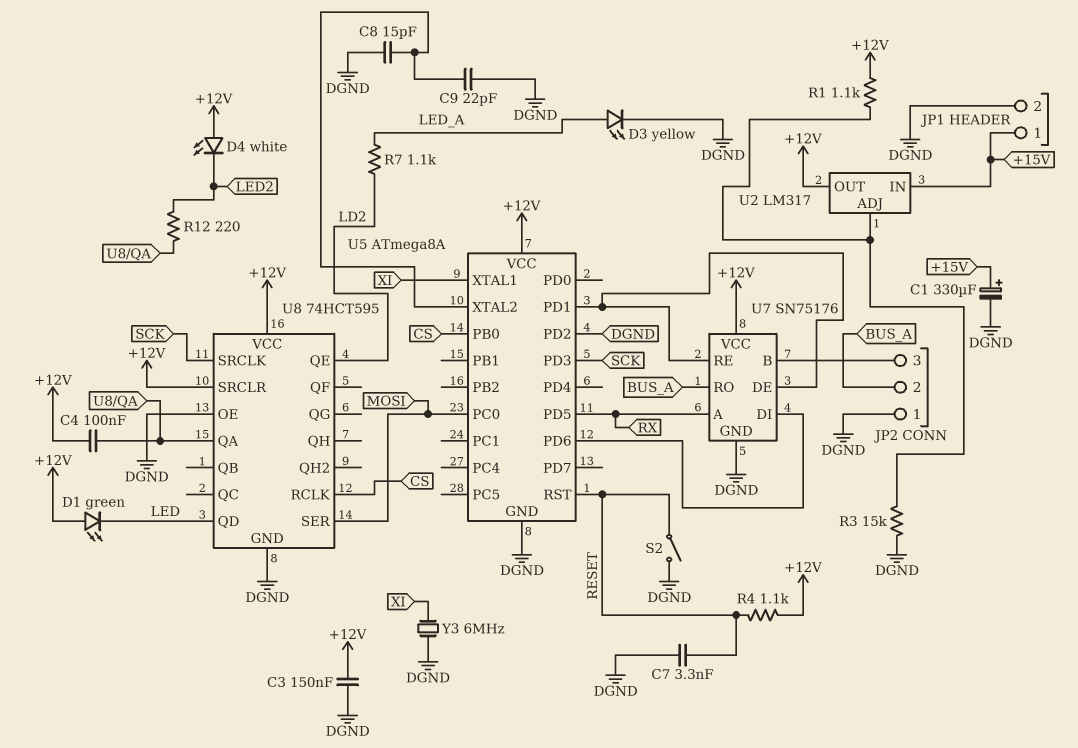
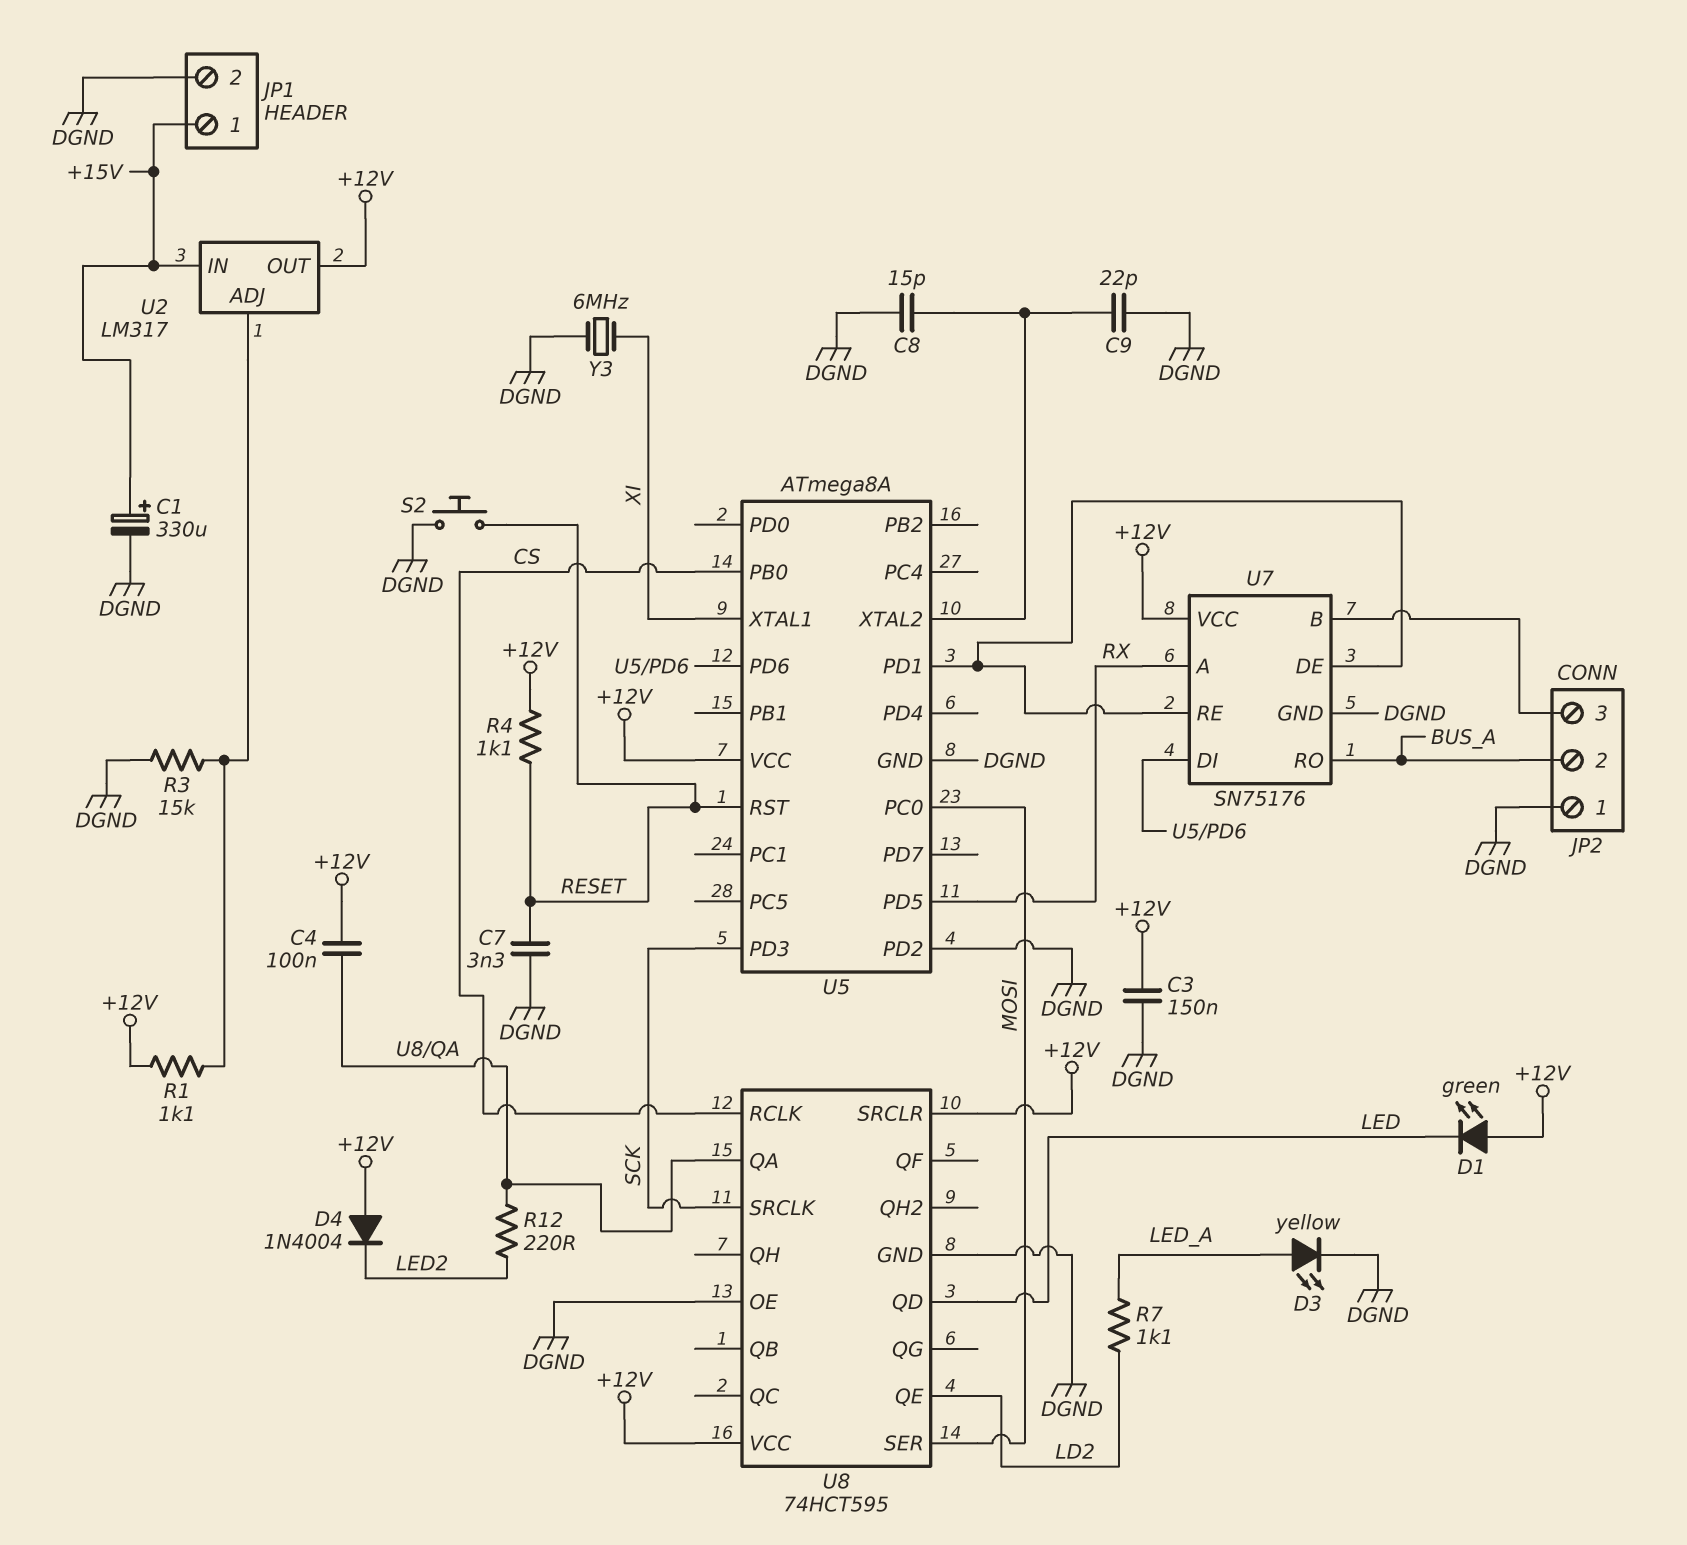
D4: LED white (A +12V, K LED2) -> diode 1N4004 (A +12V, K LED2)
S2: switch (DGND, RESET) -> button (DGND, RESET)

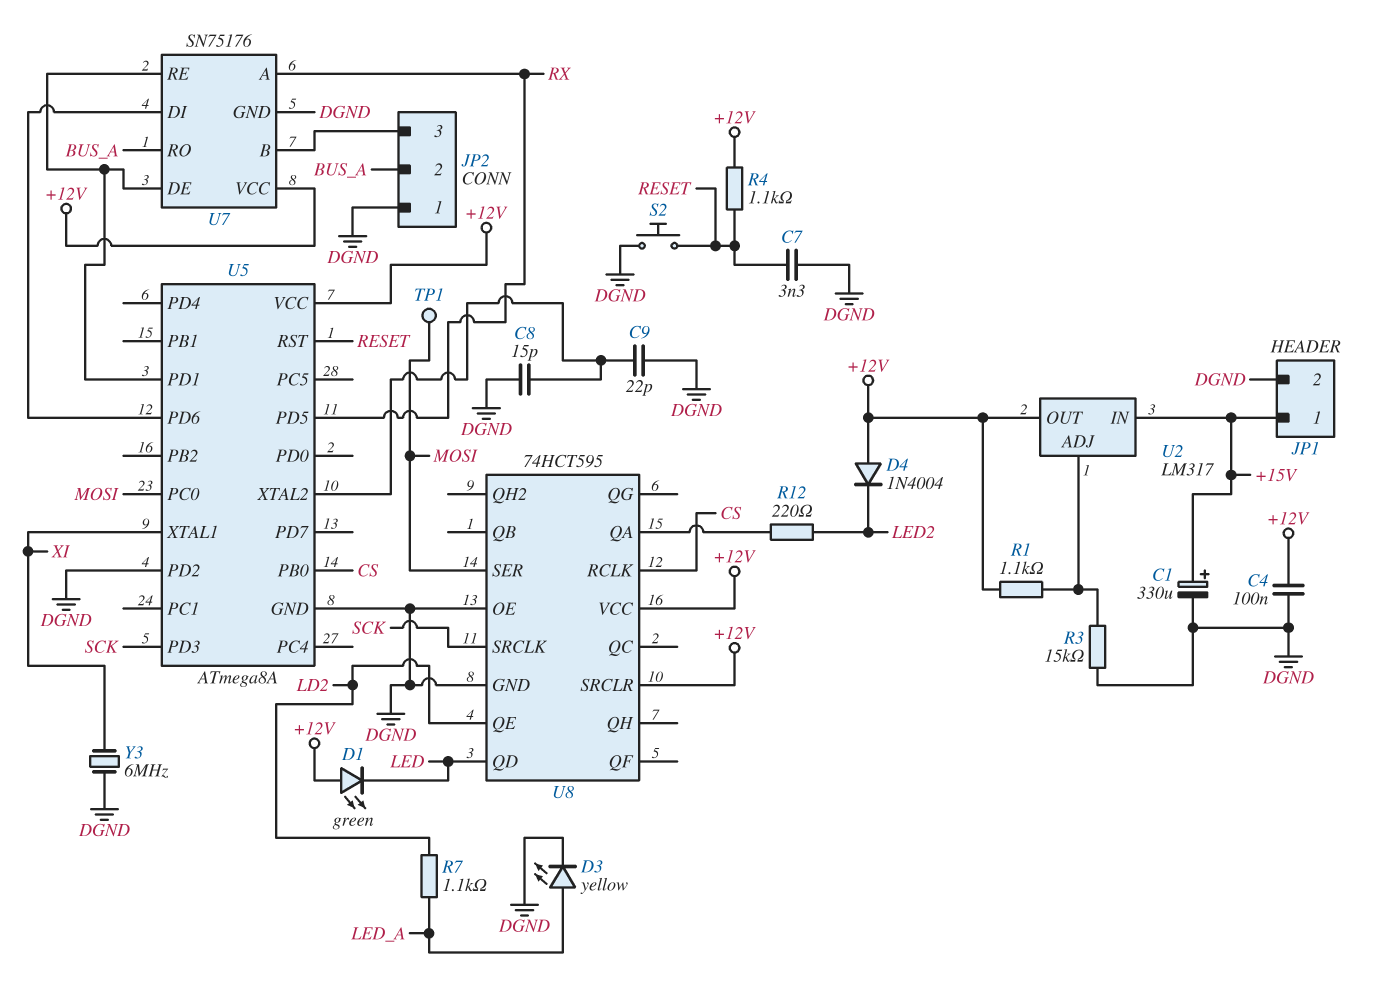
C3: 150nF (+12V, DGND) -> none
C4: 100nF (+12V, U8/QA) -> 100nF (+12V, DGND)
TP1: none -> test point (MOSI)

